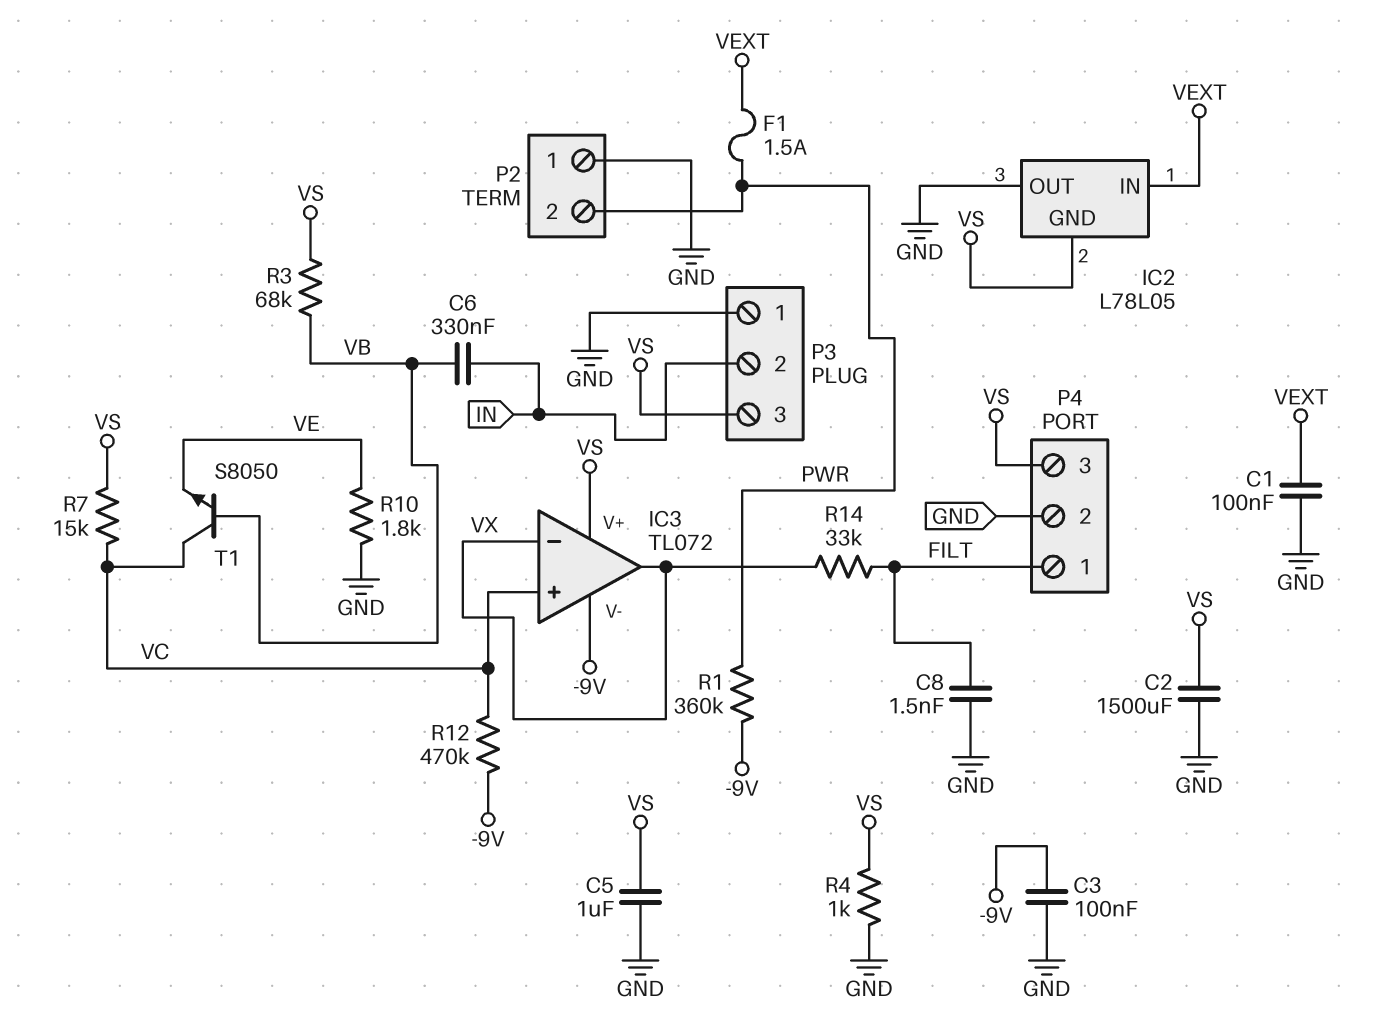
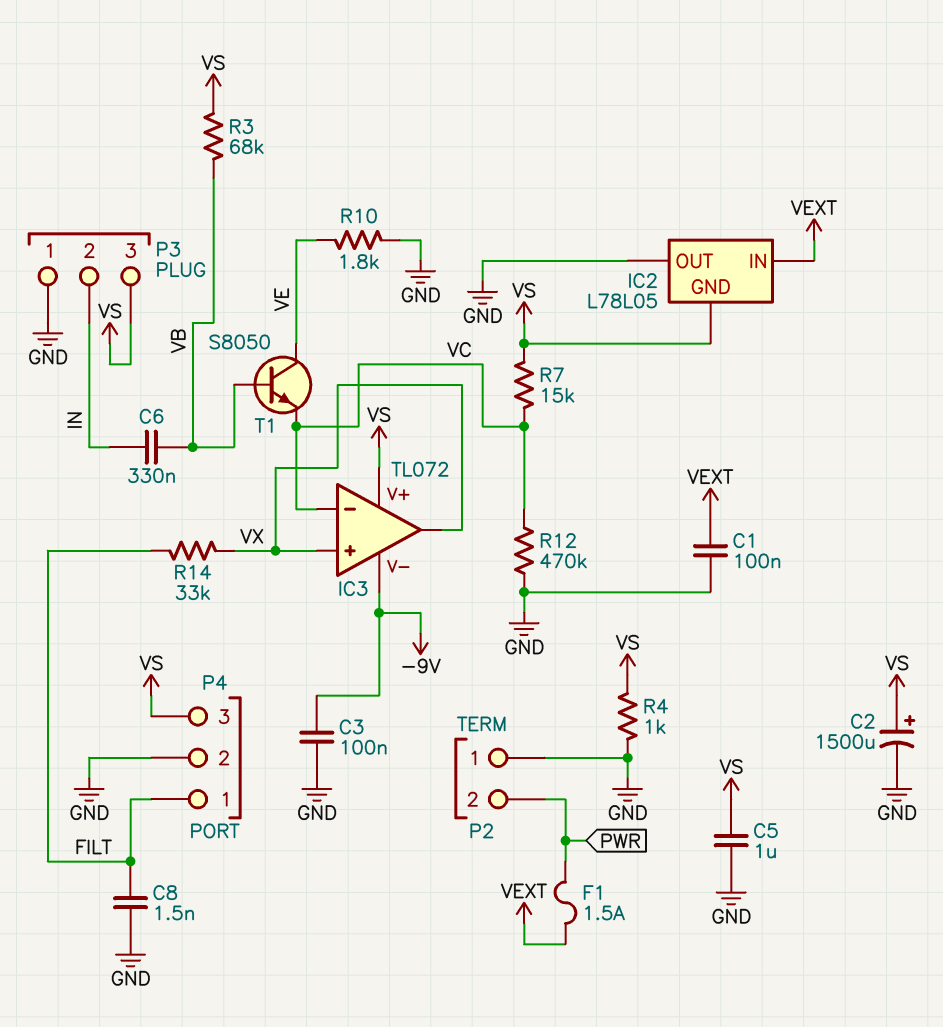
C2: 1500uF (GND, VS) -> 1500uF (plus VS, minus GND)
IC3 pin in+: VC -> VX
IC3 pin in-: VX -> VC
R1: 360k (-9V, PWR) -> none
R12: 470k (-9V, VC) -> 470k (GND, VC)
T1: NPN S8050 (B VB, C VC, E VE) -> NPN S8050 (B VB, C VE, E VC)

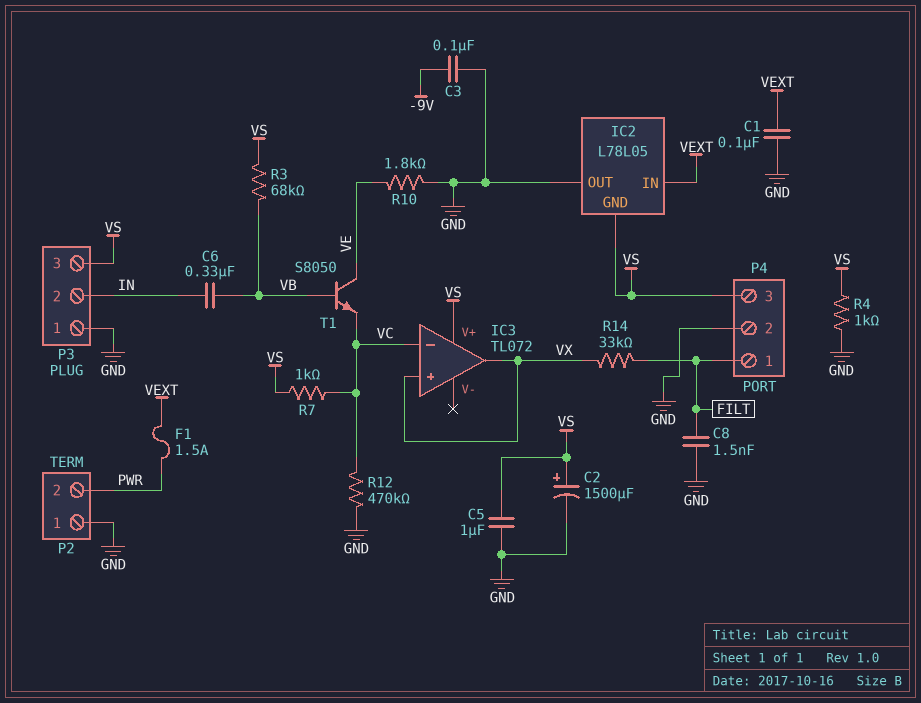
IC3 pin V-: -9V -> none
R7: 15k (VC, VS) -> 1k (VC, VS)

